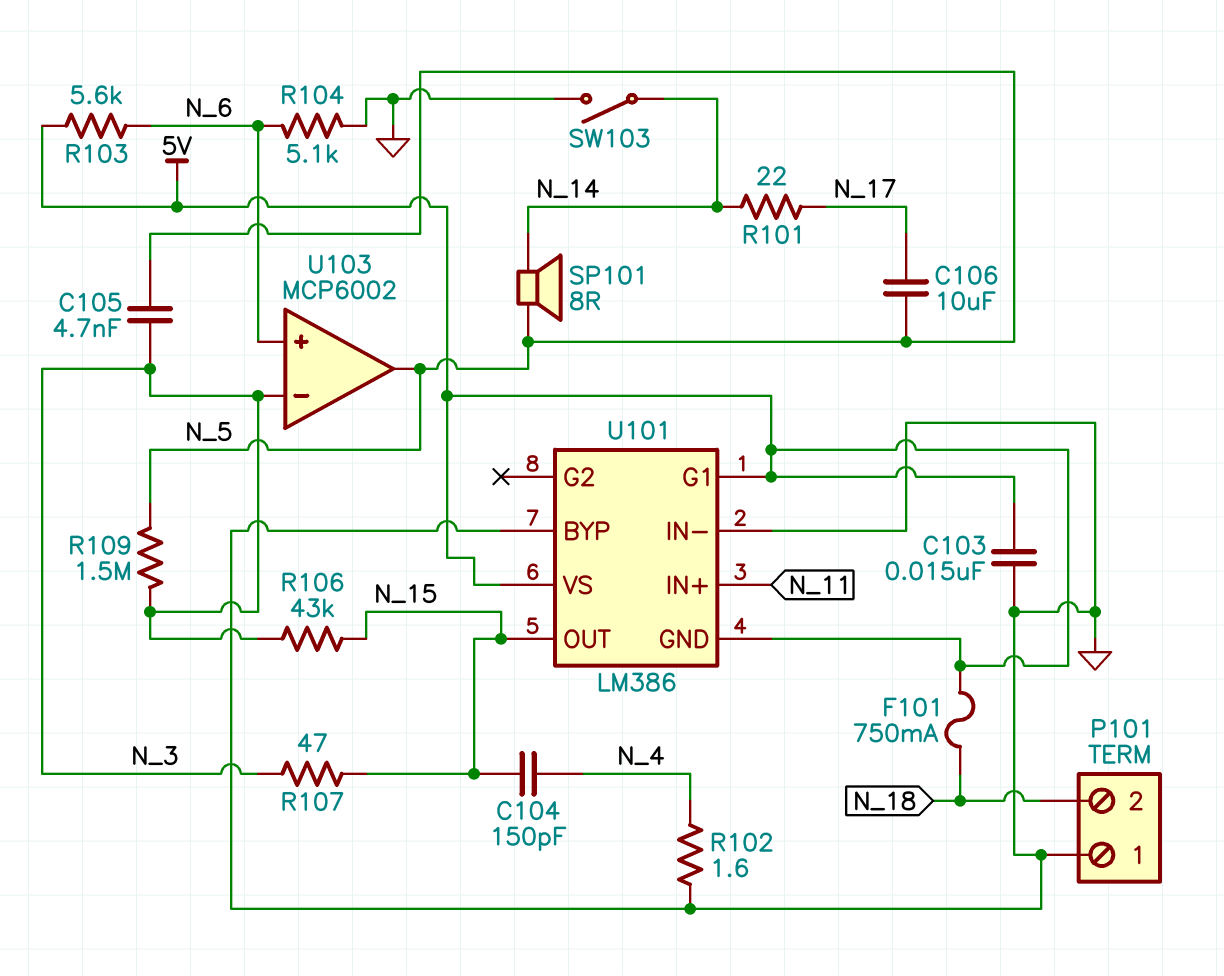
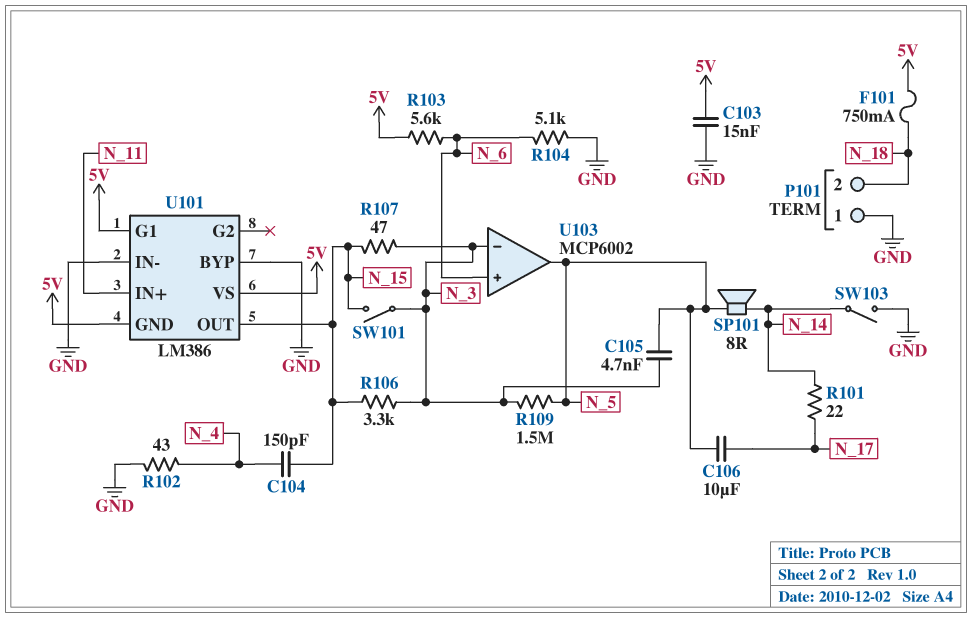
R102: 1.6 (GND, N_4) -> 43 (GND, N_4)
R106: 43k (N_3, N_15) -> 3.3k (N_3, N_15)
SW101: none -> switch (N_3, N_15)

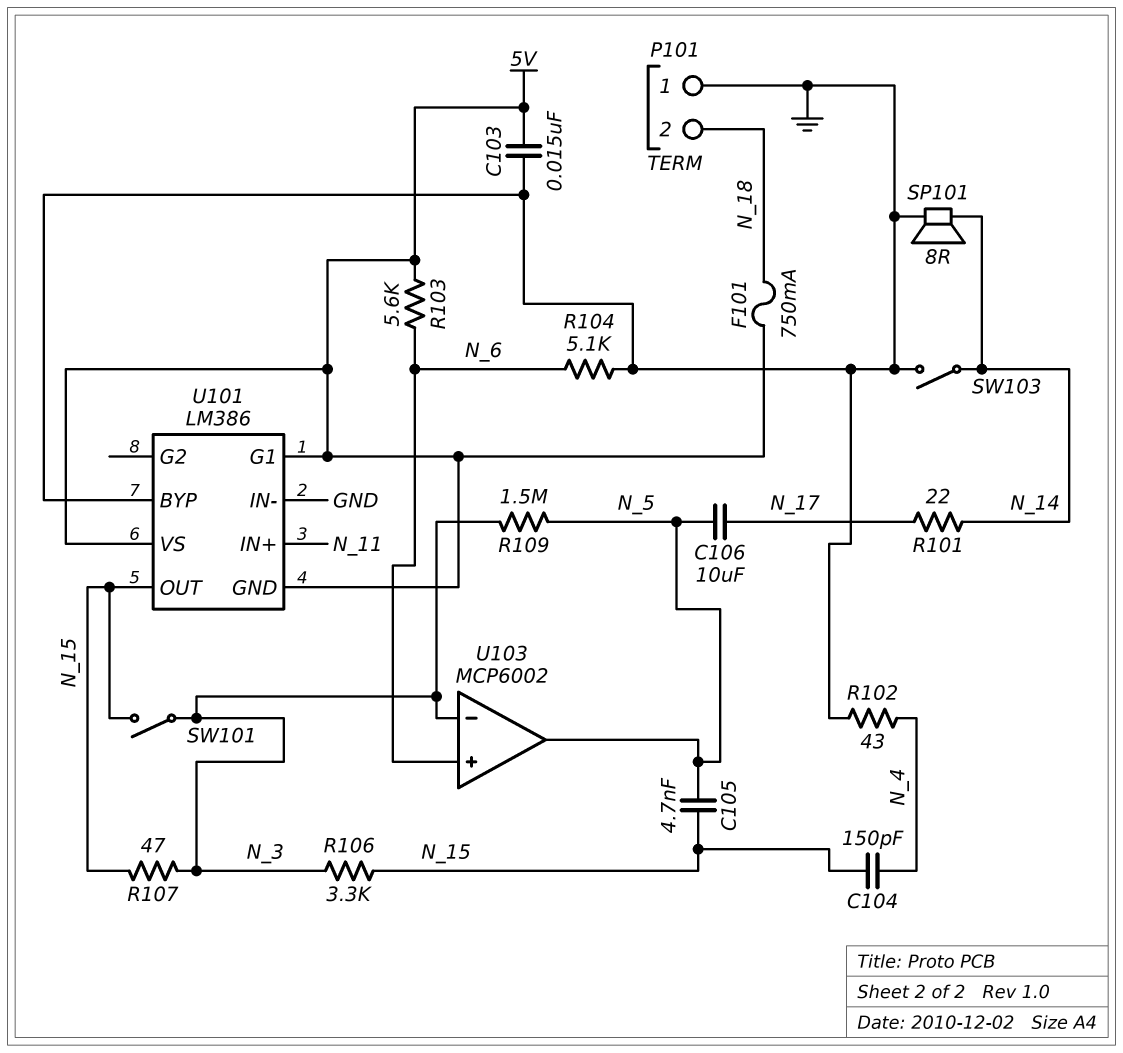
C105: 4.7nF (N_3, N_5) -> 4.7nF (N_5, N_15)
SP101: speaker 8R (N_5, N_14) -> speaker 8R (GND, N_14)

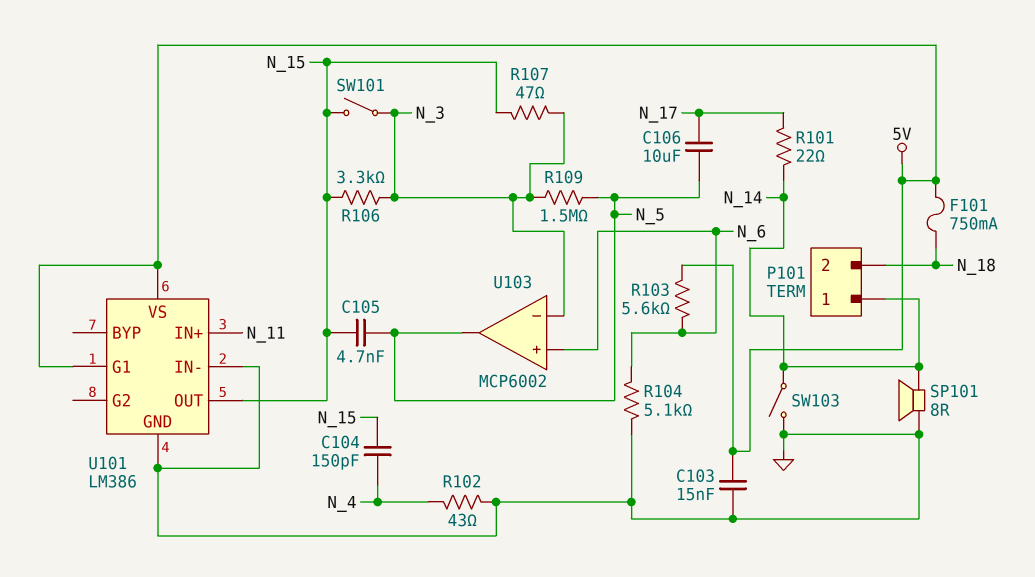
P101 pin 1: GND -> N_14
U101 pin BYP: GND -> none
U101 pin GND: 5V -> GND

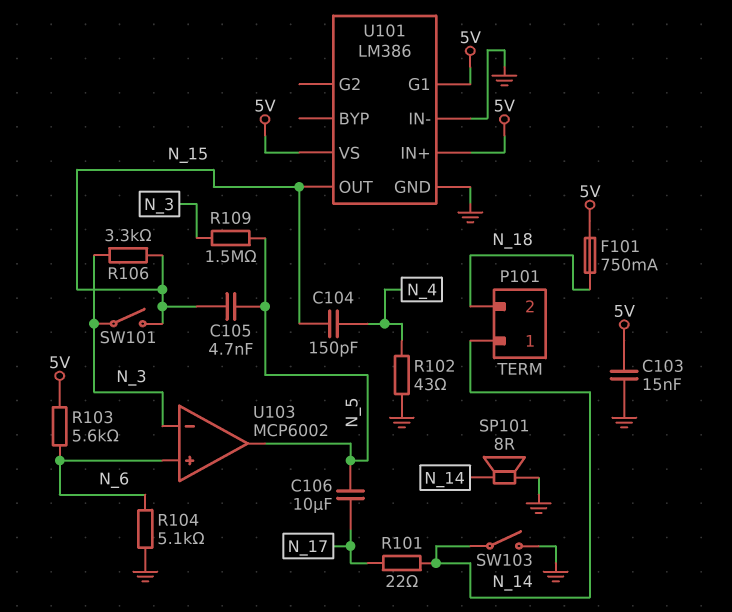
R107: 47 (N_3, N_15) -> none
U101 pin IN+: N_11 -> 5V

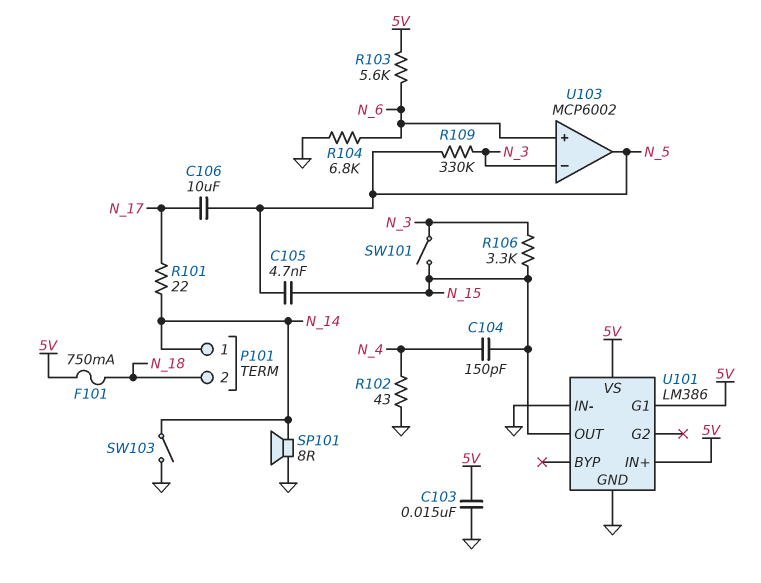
R104: 5.1k (GND, N_6) -> 6.8k (GND, N_6)
R109: 1.5M (N_3, N_5) -> 330k (N_3, N_5)

